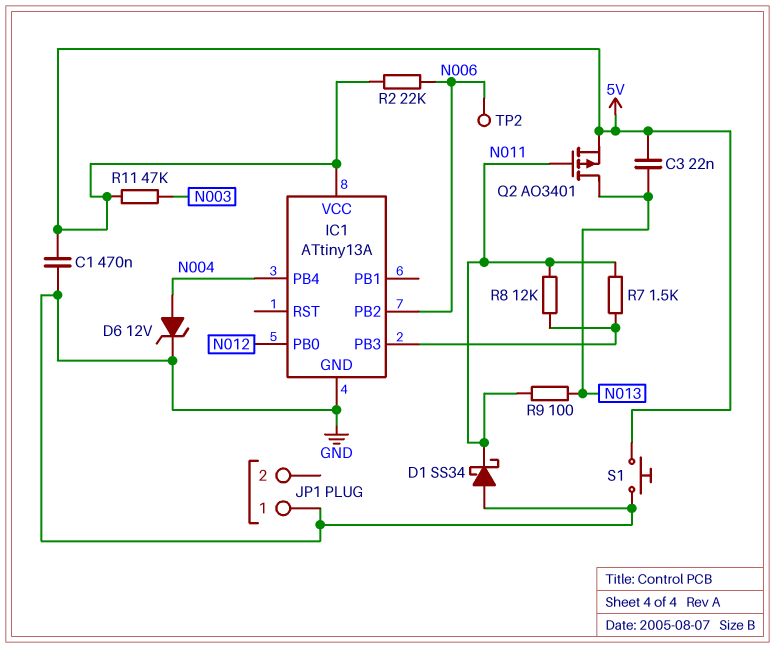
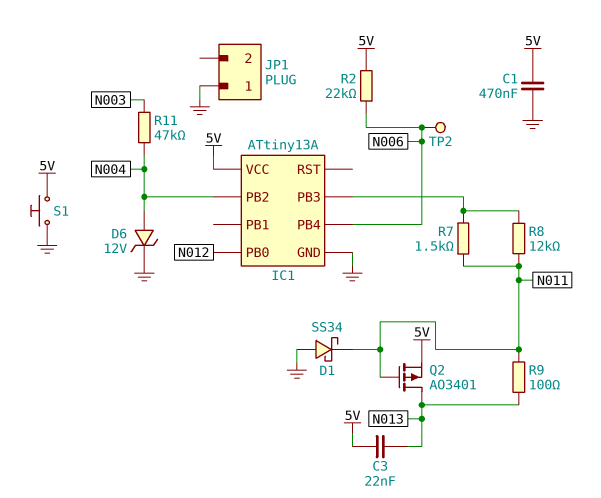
IC1 pin PB2: N006 -> N004
IC1 pin PB4: N004 -> N006
R11: 47k (5V, N003) -> 47k (N003, N004)

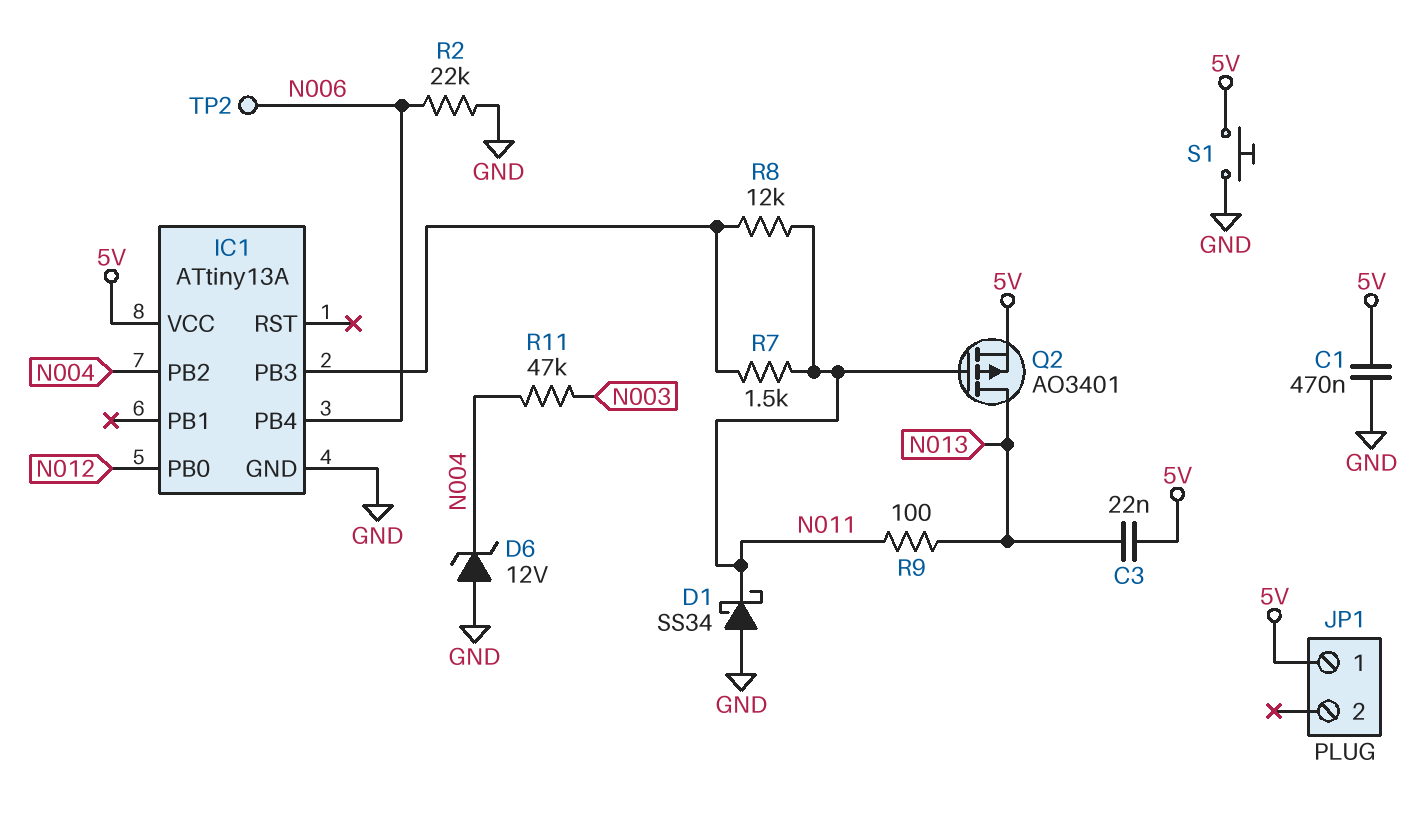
D6: zener 12V (A N004, K GND) -> zener 12V (A GND, K N004)
JP1 pin 1: GND -> 5V
R2: 22k (5V, N006) -> 22k (GND, N006)

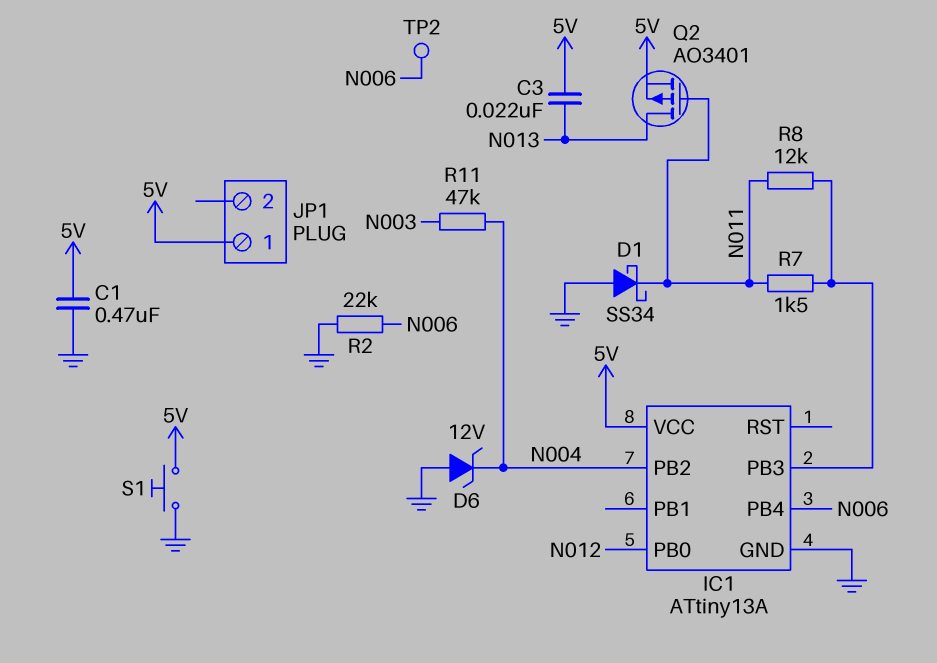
R9: 100 (N011, N013) -> none

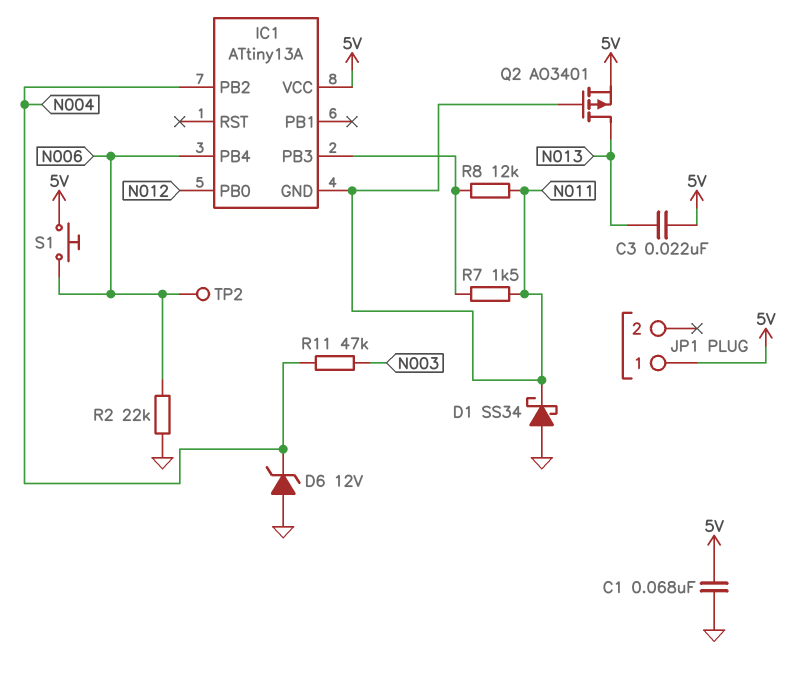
C1: 470nF (5V, GND) -> 68nF (5V, GND)
IC1 pin GND: GND -> N011
S1: button (5V, GND) -> button (5V, N006)

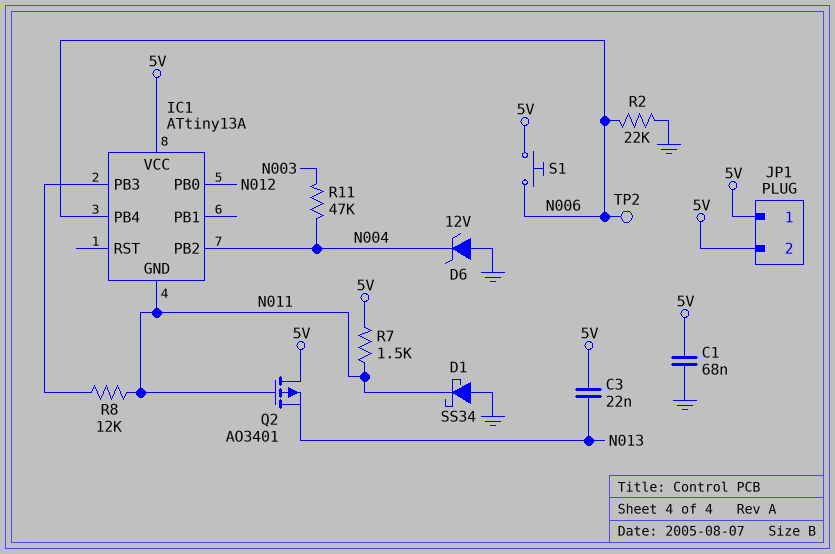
JP1 pin 2: none -> 5V
Q2: PMOS AO3401 (G N011, D N013, S 5V) -> PMOS AO3401 (G N011, D 5V, S N013)
R7: 1.5k (IC1/PB3, N011) -> 1.5k (5V, N011)

